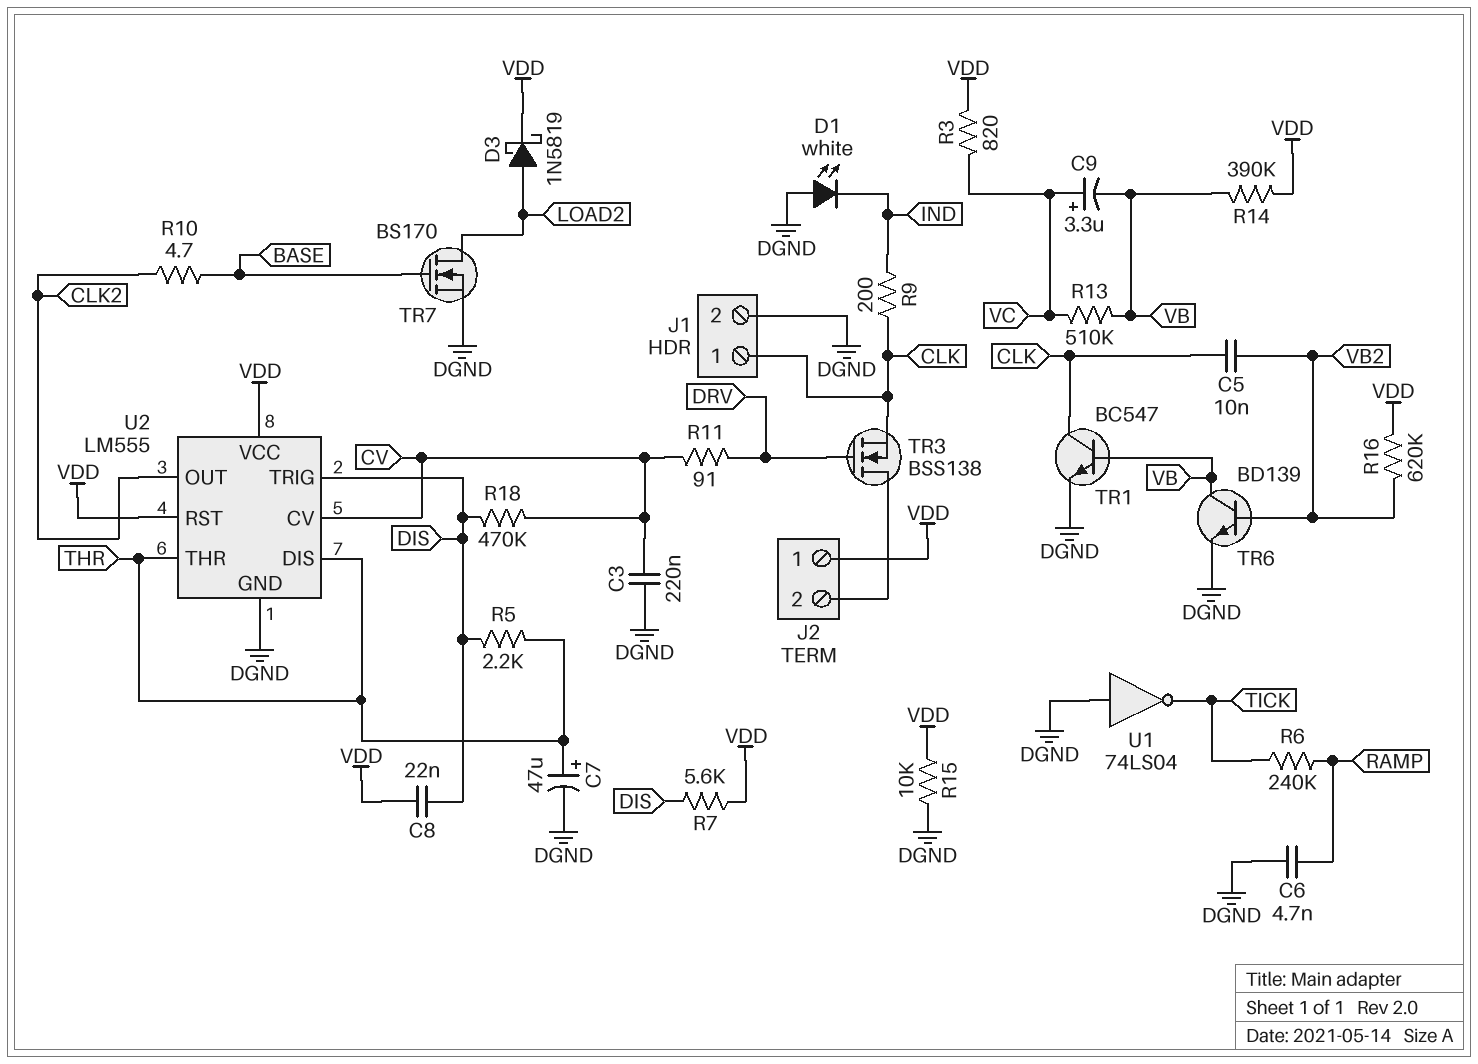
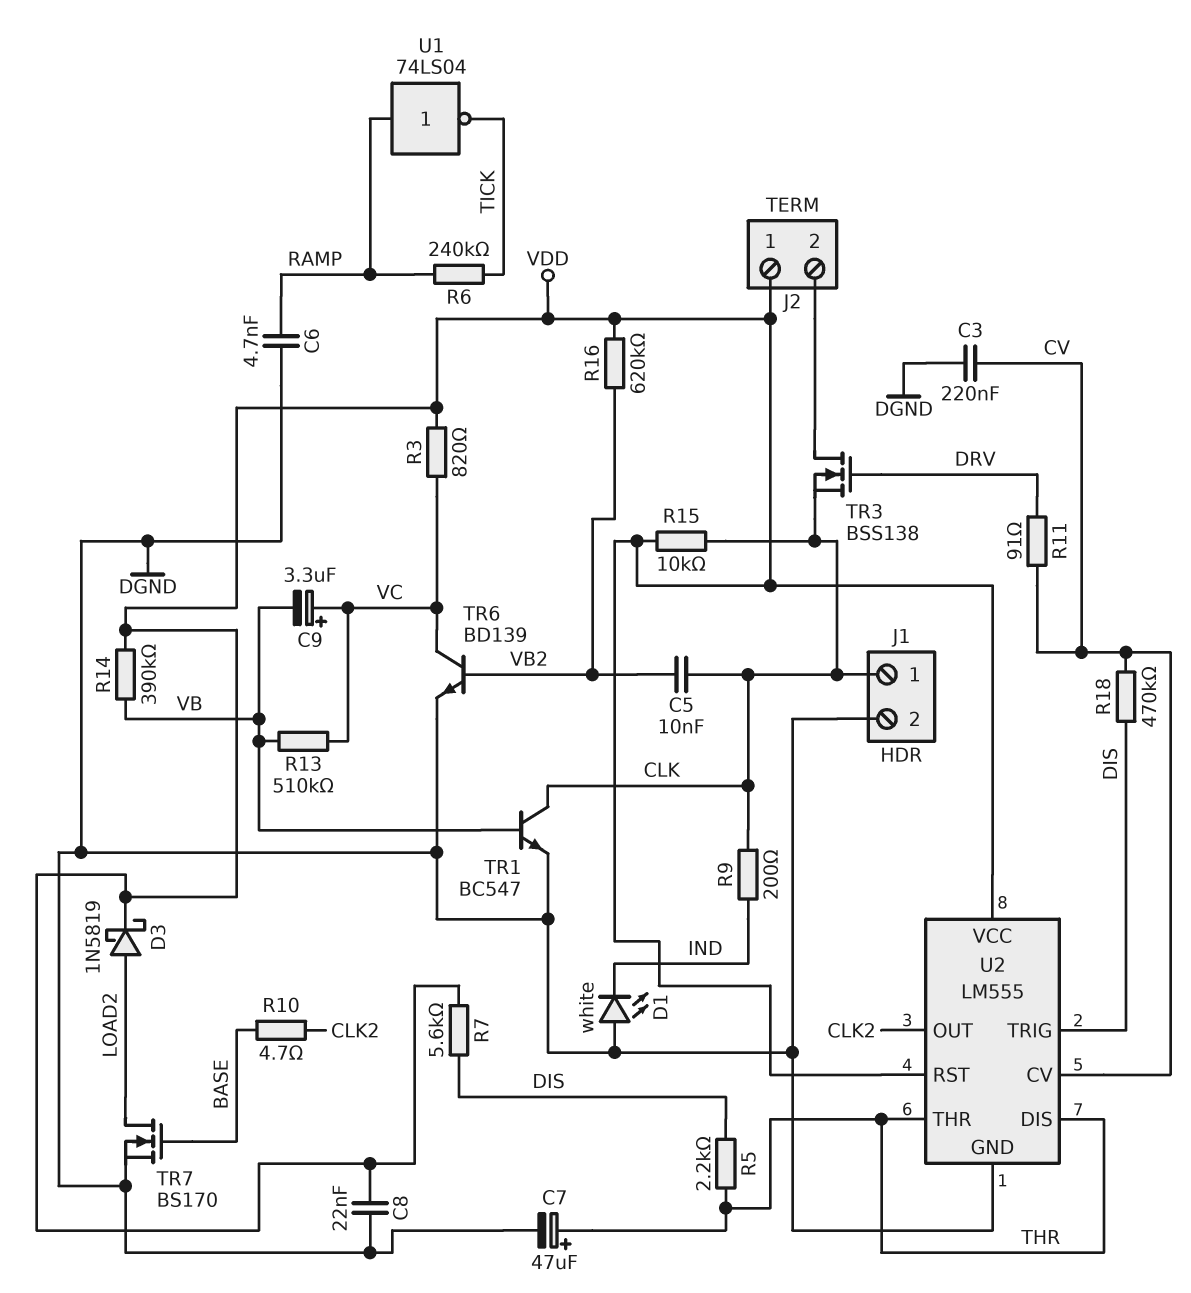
C8: 22nF (DIS, VDD) -> 22nF (DGND, VDD)
R15: 10k (DGND, VDD) -> 10k (CLK, VDD)
TR6: NPN BD139 (B VB2, C VB, E DGND) -> NPN BD139 (B VB2, C VC, E DGND)
U1: NOT 74LS04 (in DGND, out TICK) -> NOT 74LS04 (in RAMP, out TICK)

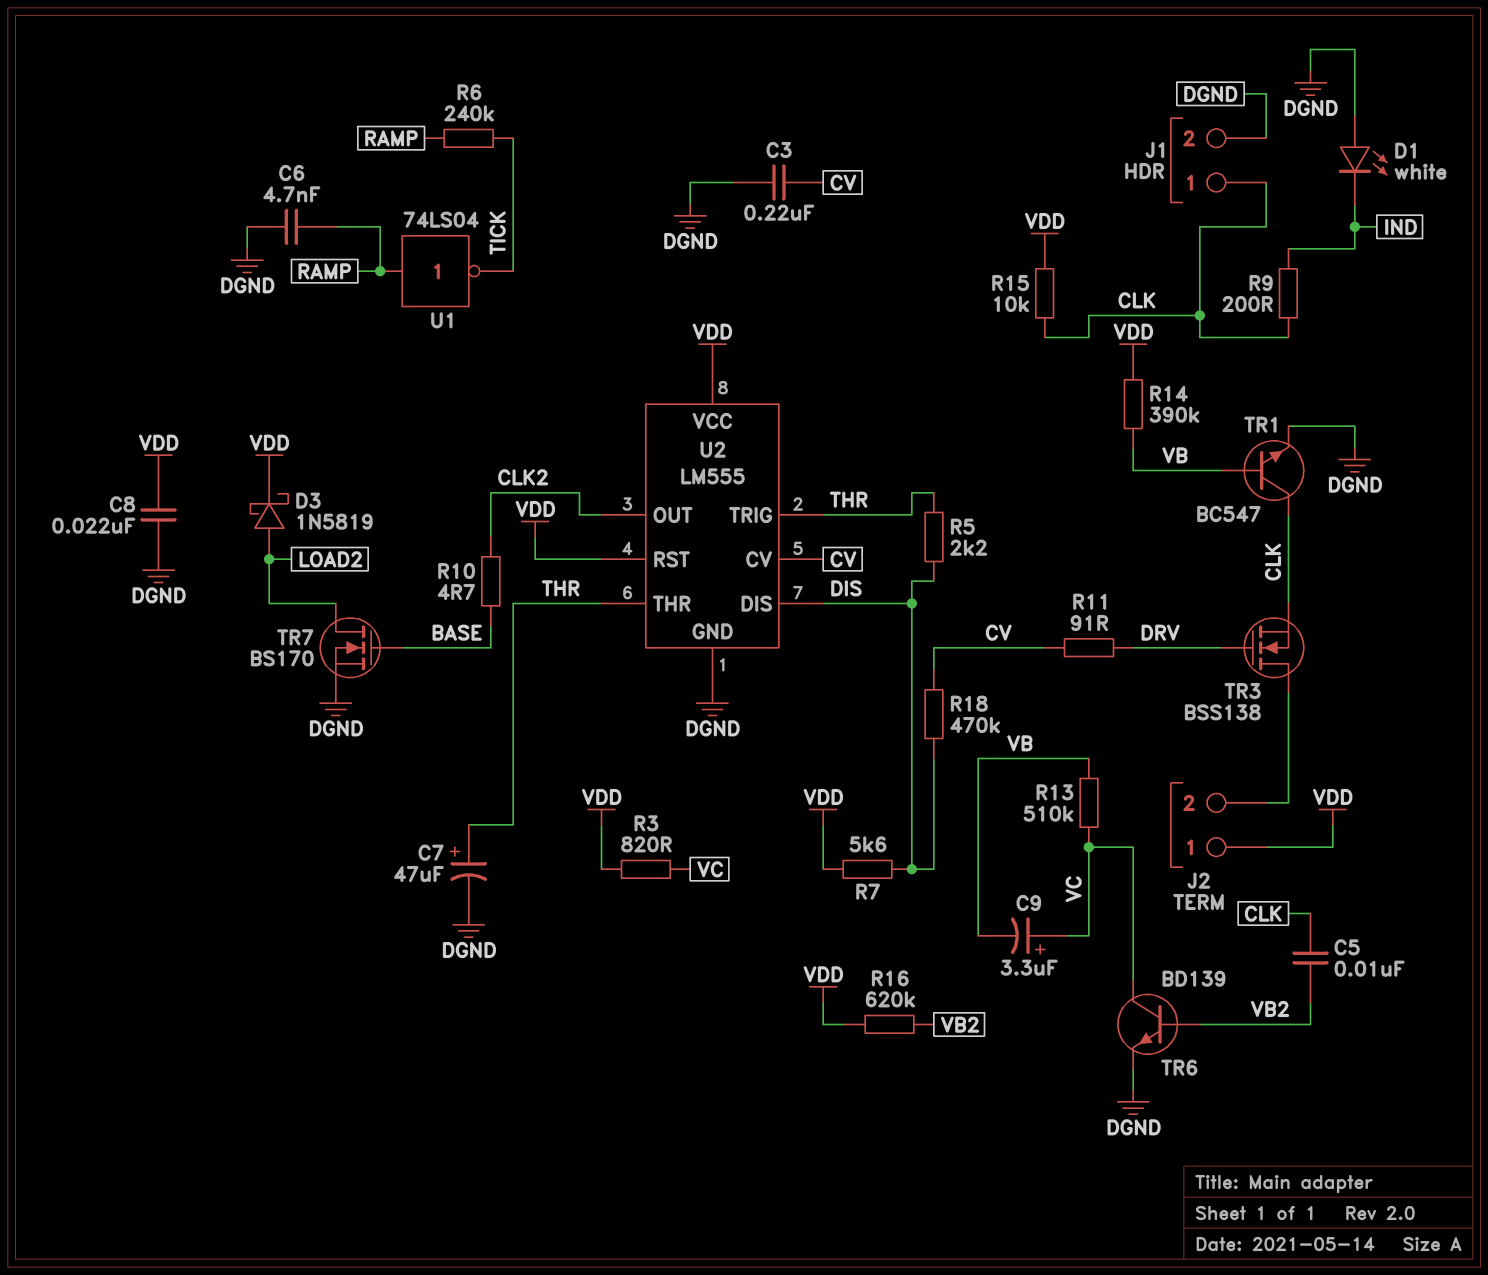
U2 pin DIS: THR -> DIS
U2 pin TRIG: DIS -> THR

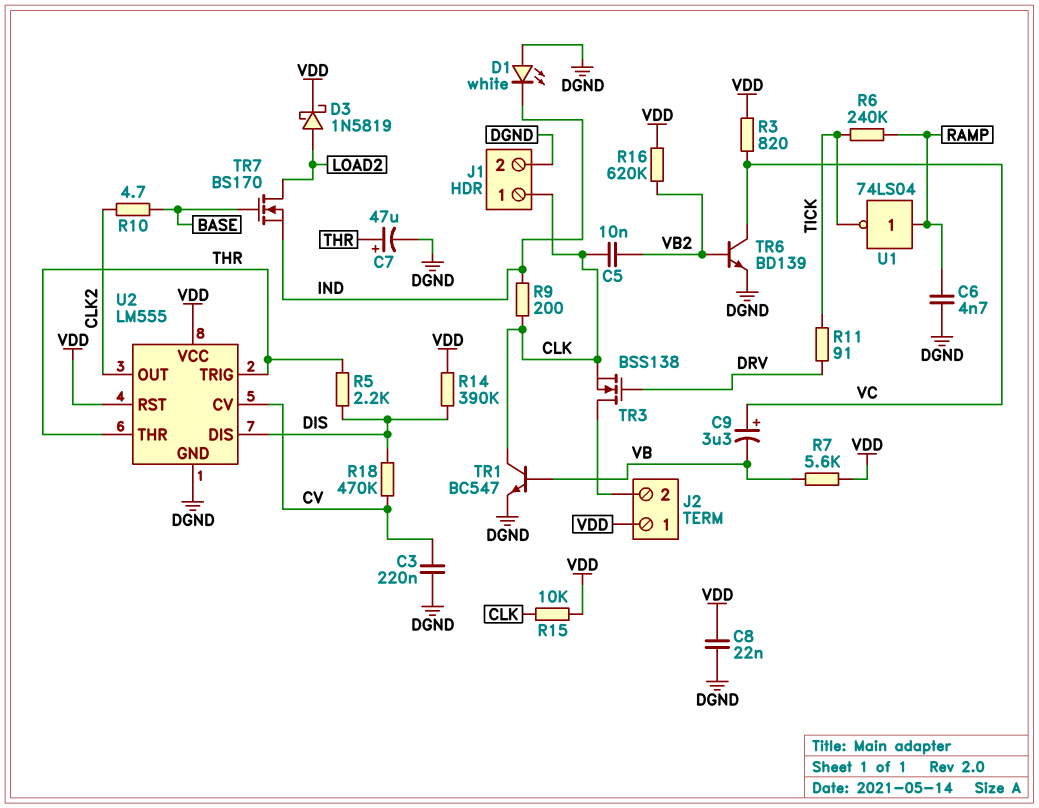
R7: 5.6k (DIS, VDD) -> 5.6k (VB, VDD)
R11: 91 (CV, DRV) -> 91 (DRV, TICK)
R13: 510k (VB, VC) -> none
R14: 390k (VB, VDD) -> 390k (DIS, VDD)
TR7: NMOS BS170 (G BASE, D LOAD2, S DGND) -> NMOS BS170 (G BASE, D LOAD2, S IND)

